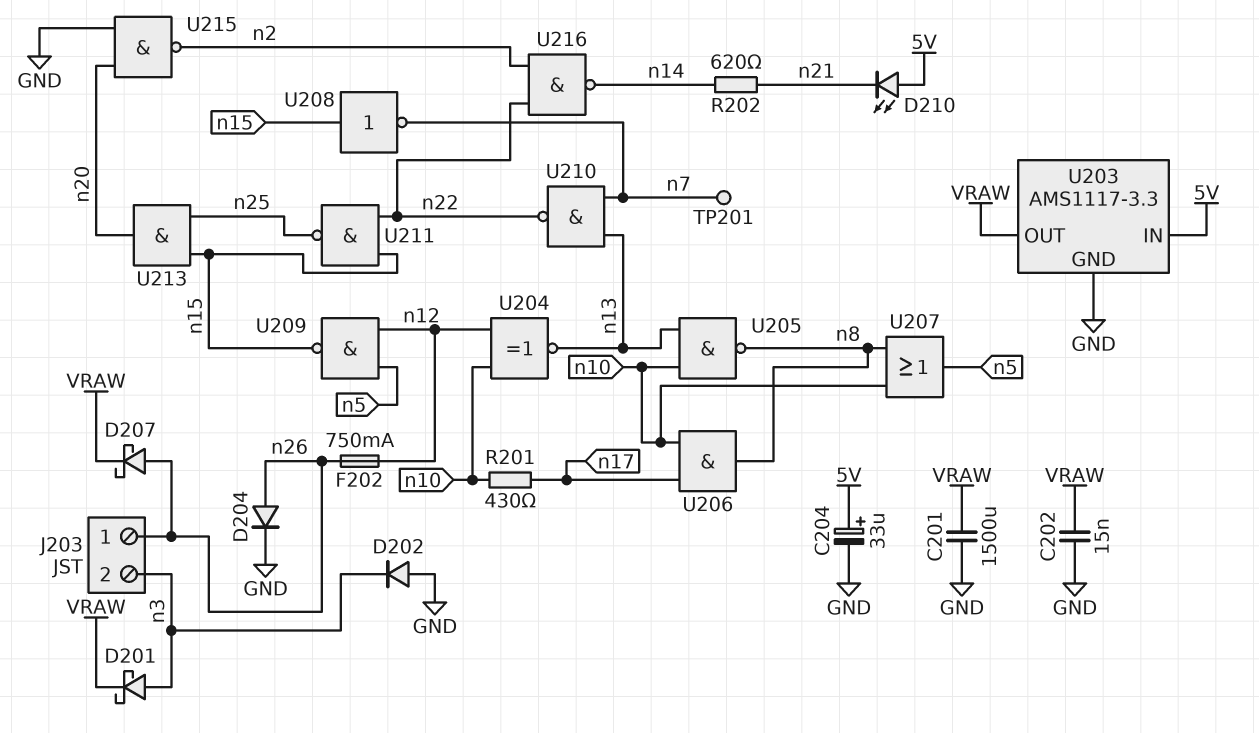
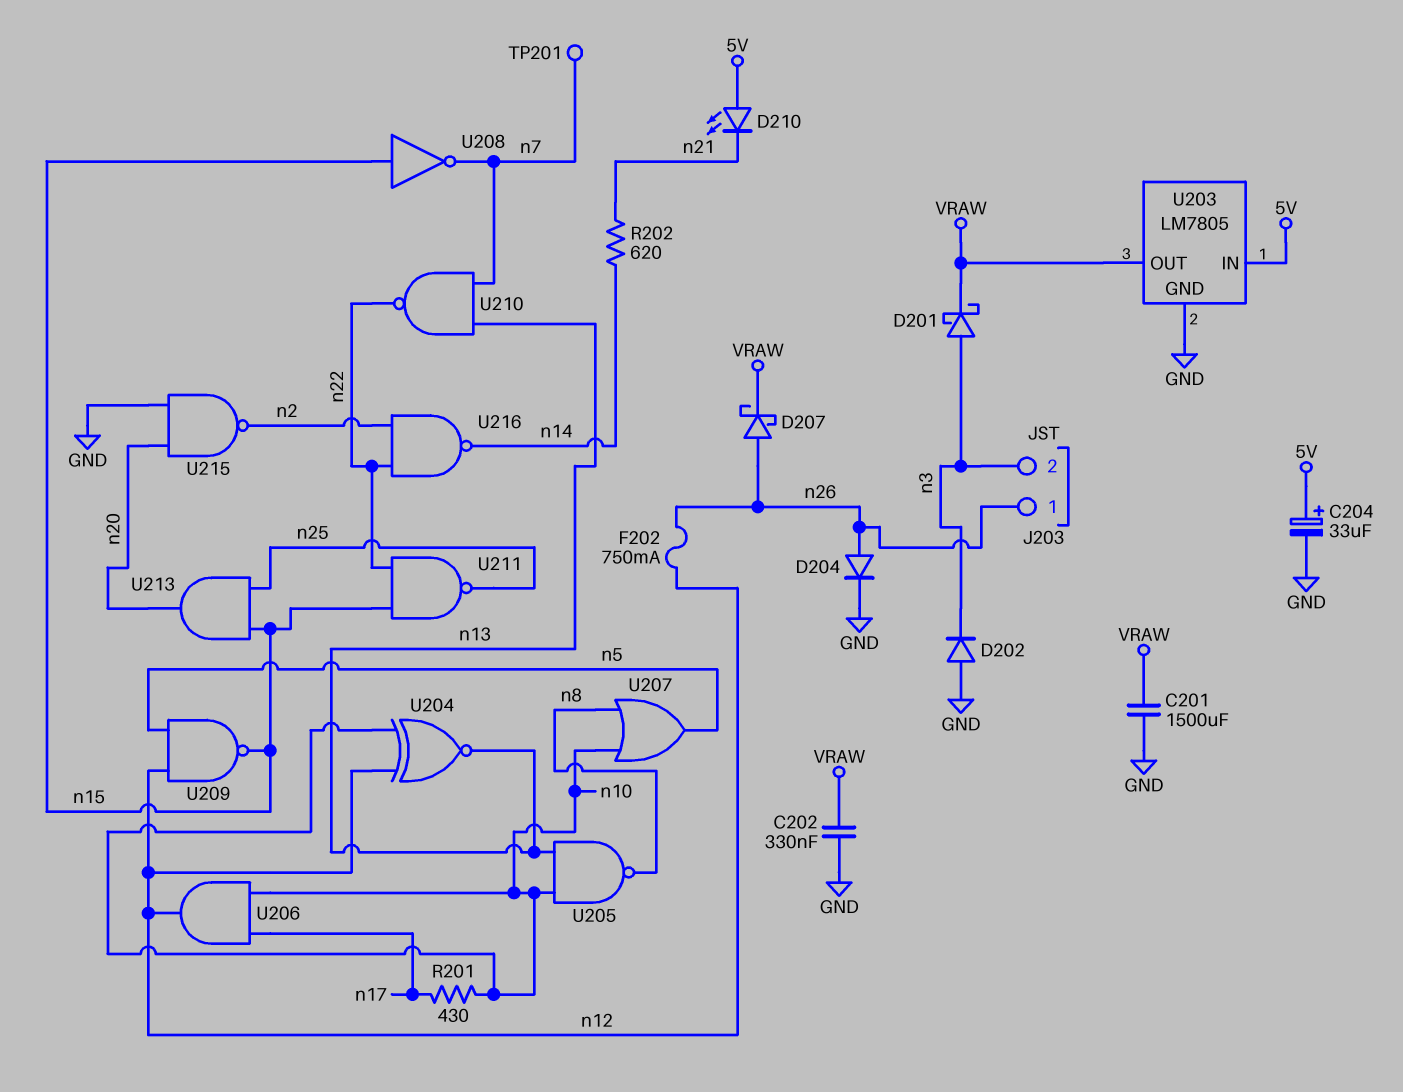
C202: 15nF (GND, VRAW) -> 330nF (GND, VRAW)
U203: AMS1117-3.3 -> LM7805
U206: AND (in n10, in n17, out n8) -> AND (in n10, in n17, out n12)

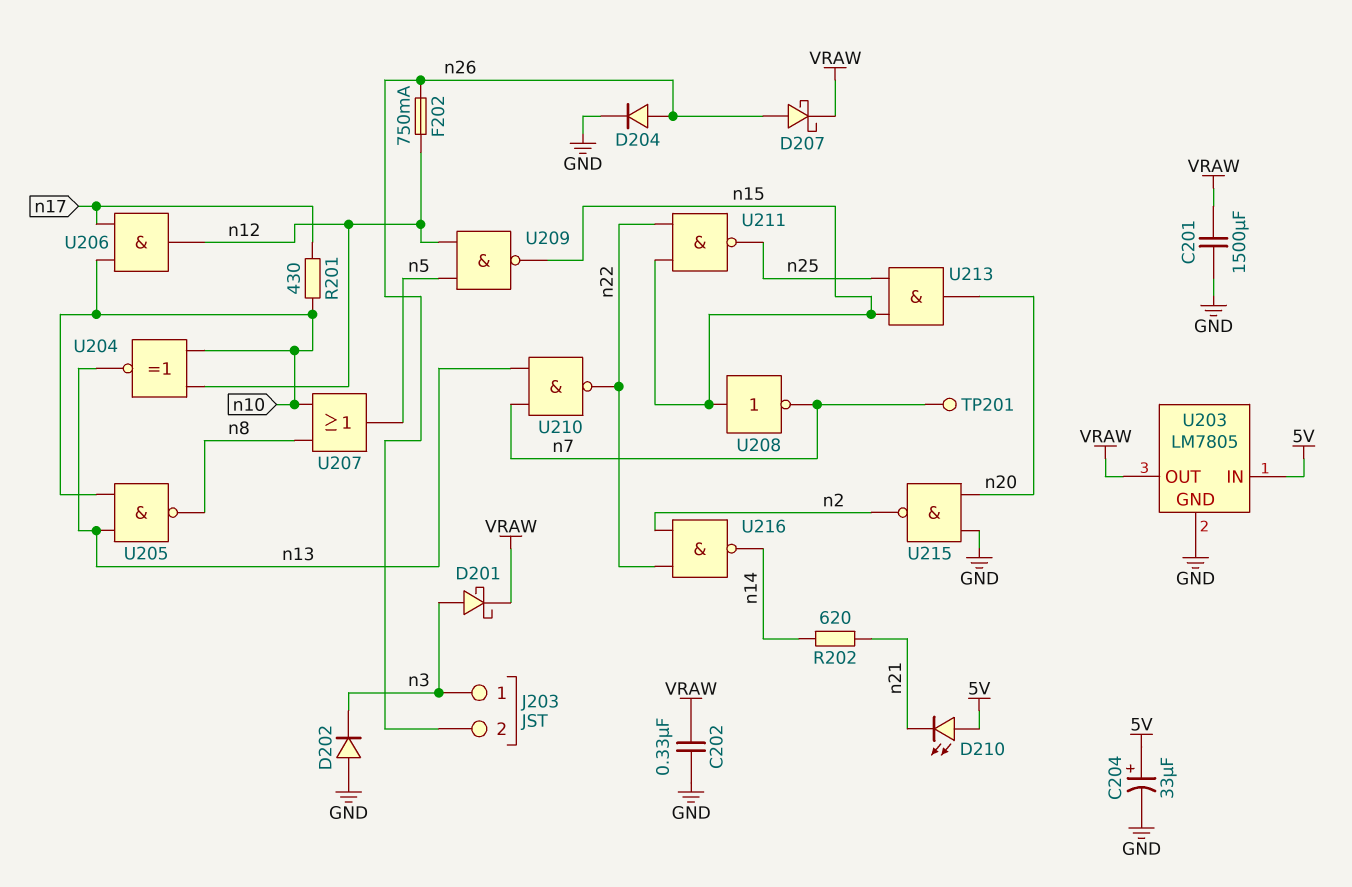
J203 pin 1: n26 -> n3
J203 pin 2: n3 -> n26

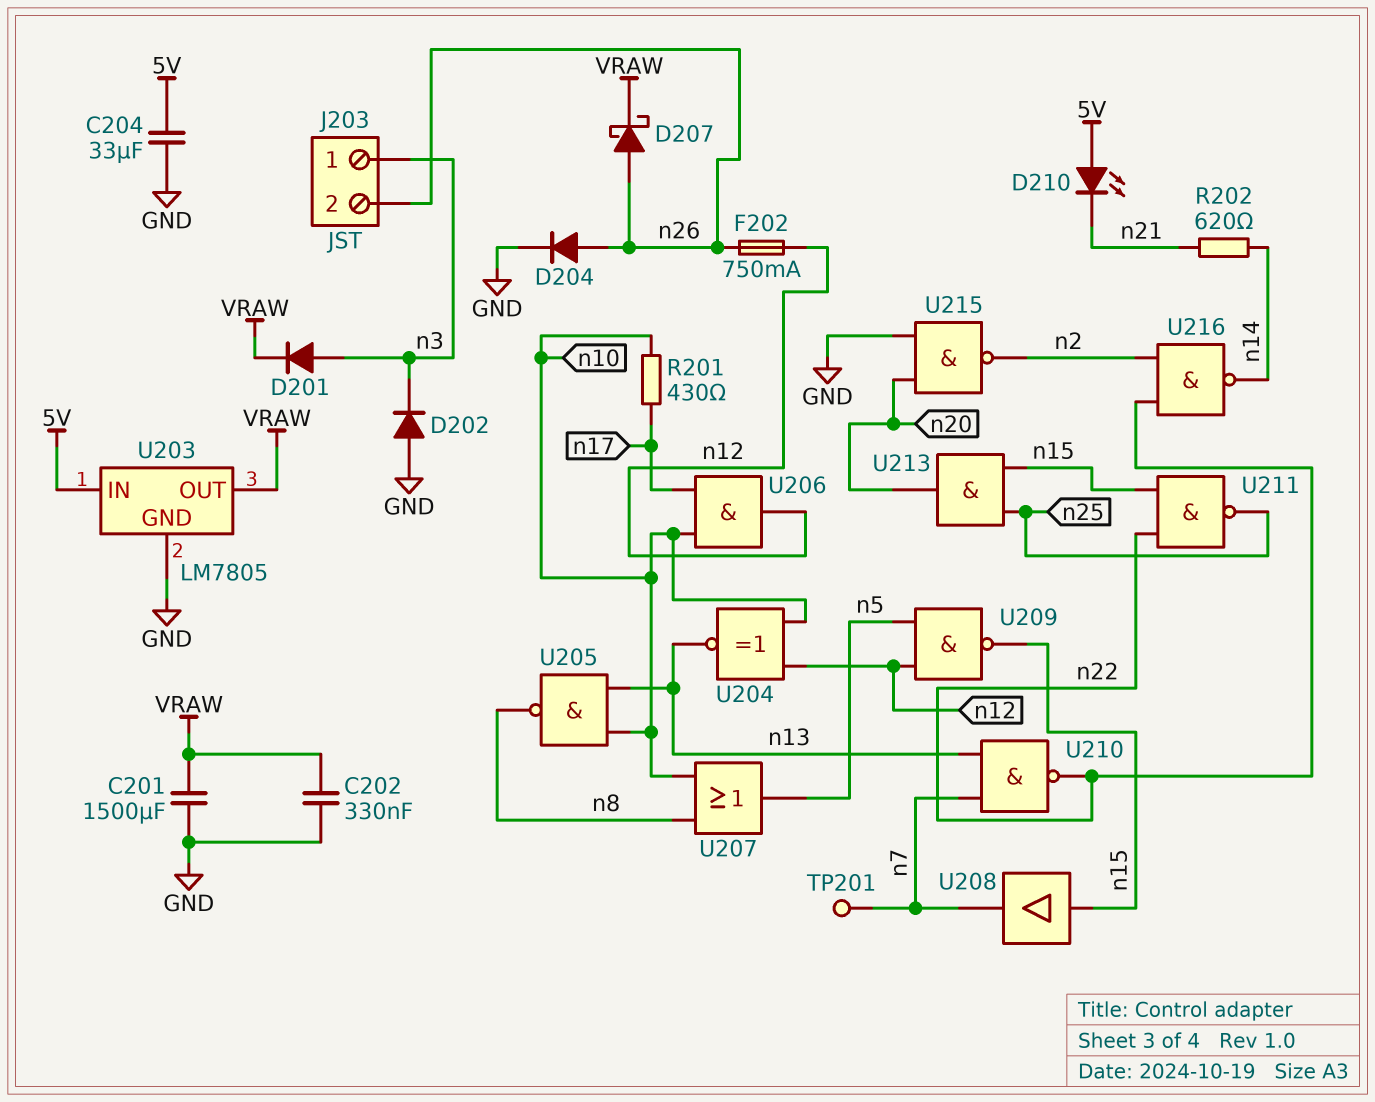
C204: 33uF (plus 5V, minus GND) -> 33uF (5V, GND)
D201: schottky (A n3, K VRAW) -> diode (A n3, K VRAW)
U208: NOT (in n15, out n7) -> buffer (in n15, out n7)

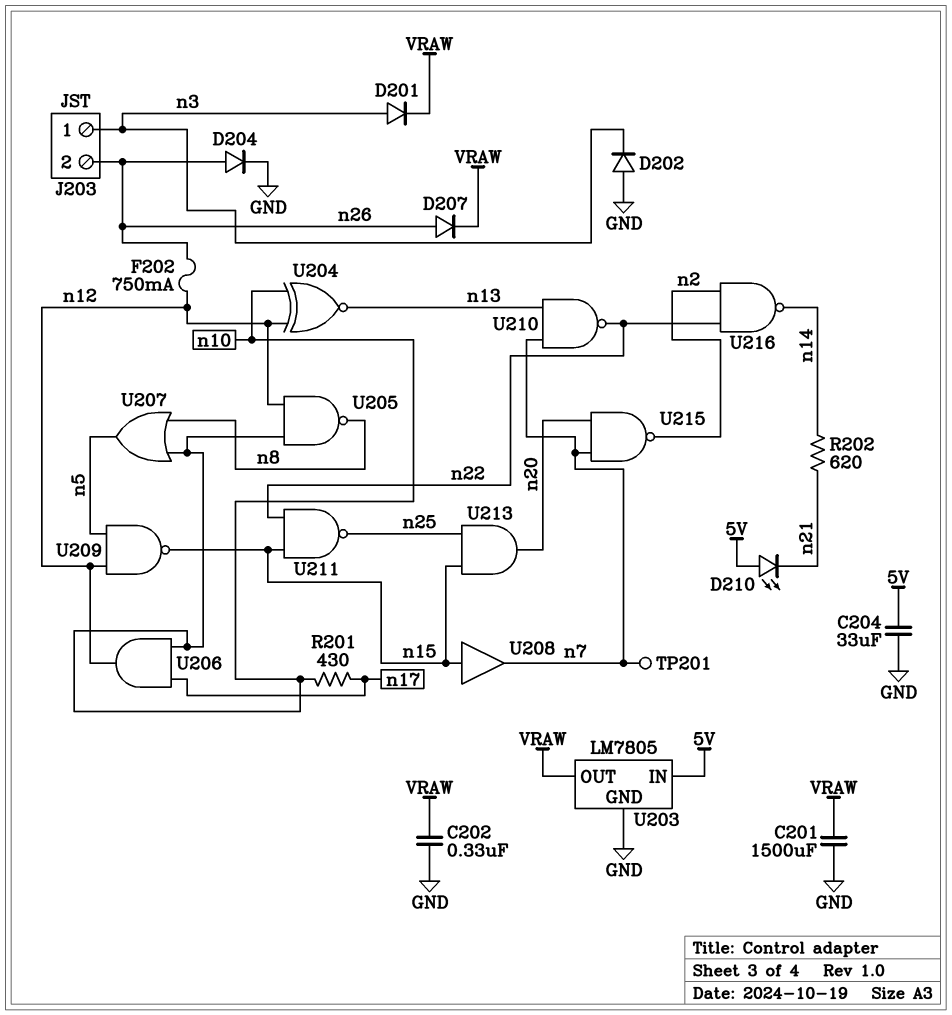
D207: schottky (A n26, K VRAW) -> diode (A n26, K VRAW)
U205: NAND (in n10, in n13, out n8) -> NAND (in n10, in n12, out n8)
U215: NAND (in GND, in n20, out n2) -> NAND (in n7, in n20, out n2)

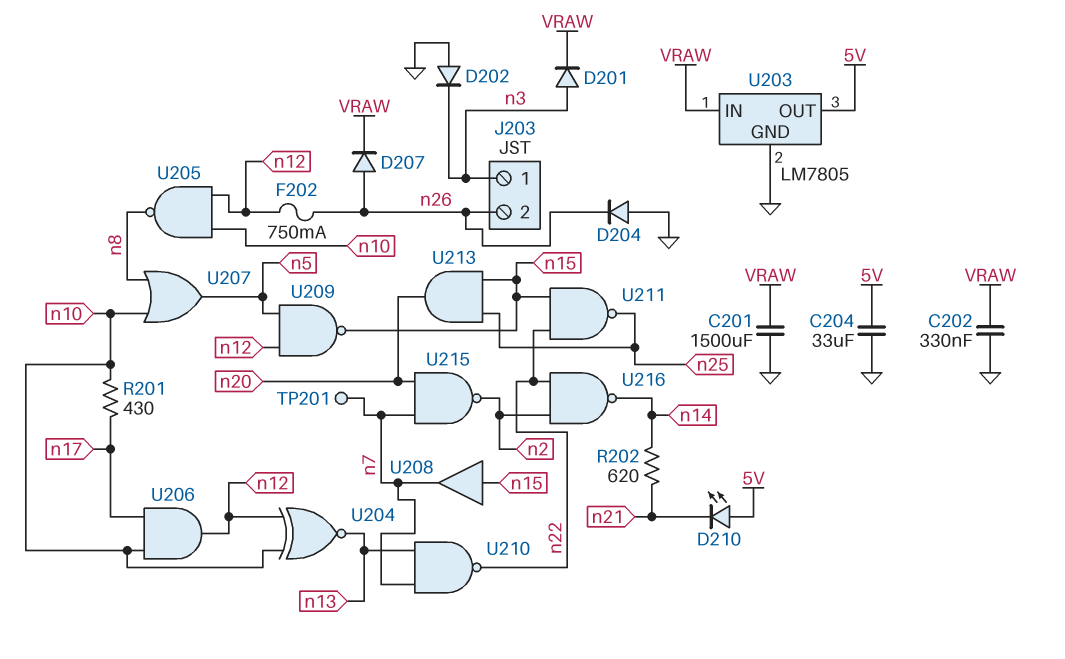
D204: diode (A n26, K GND) -> diode (A GND, K n26)
U203 pin IN: 5V -> VRAW
U203 pin OUT: VRAW -> 5V

